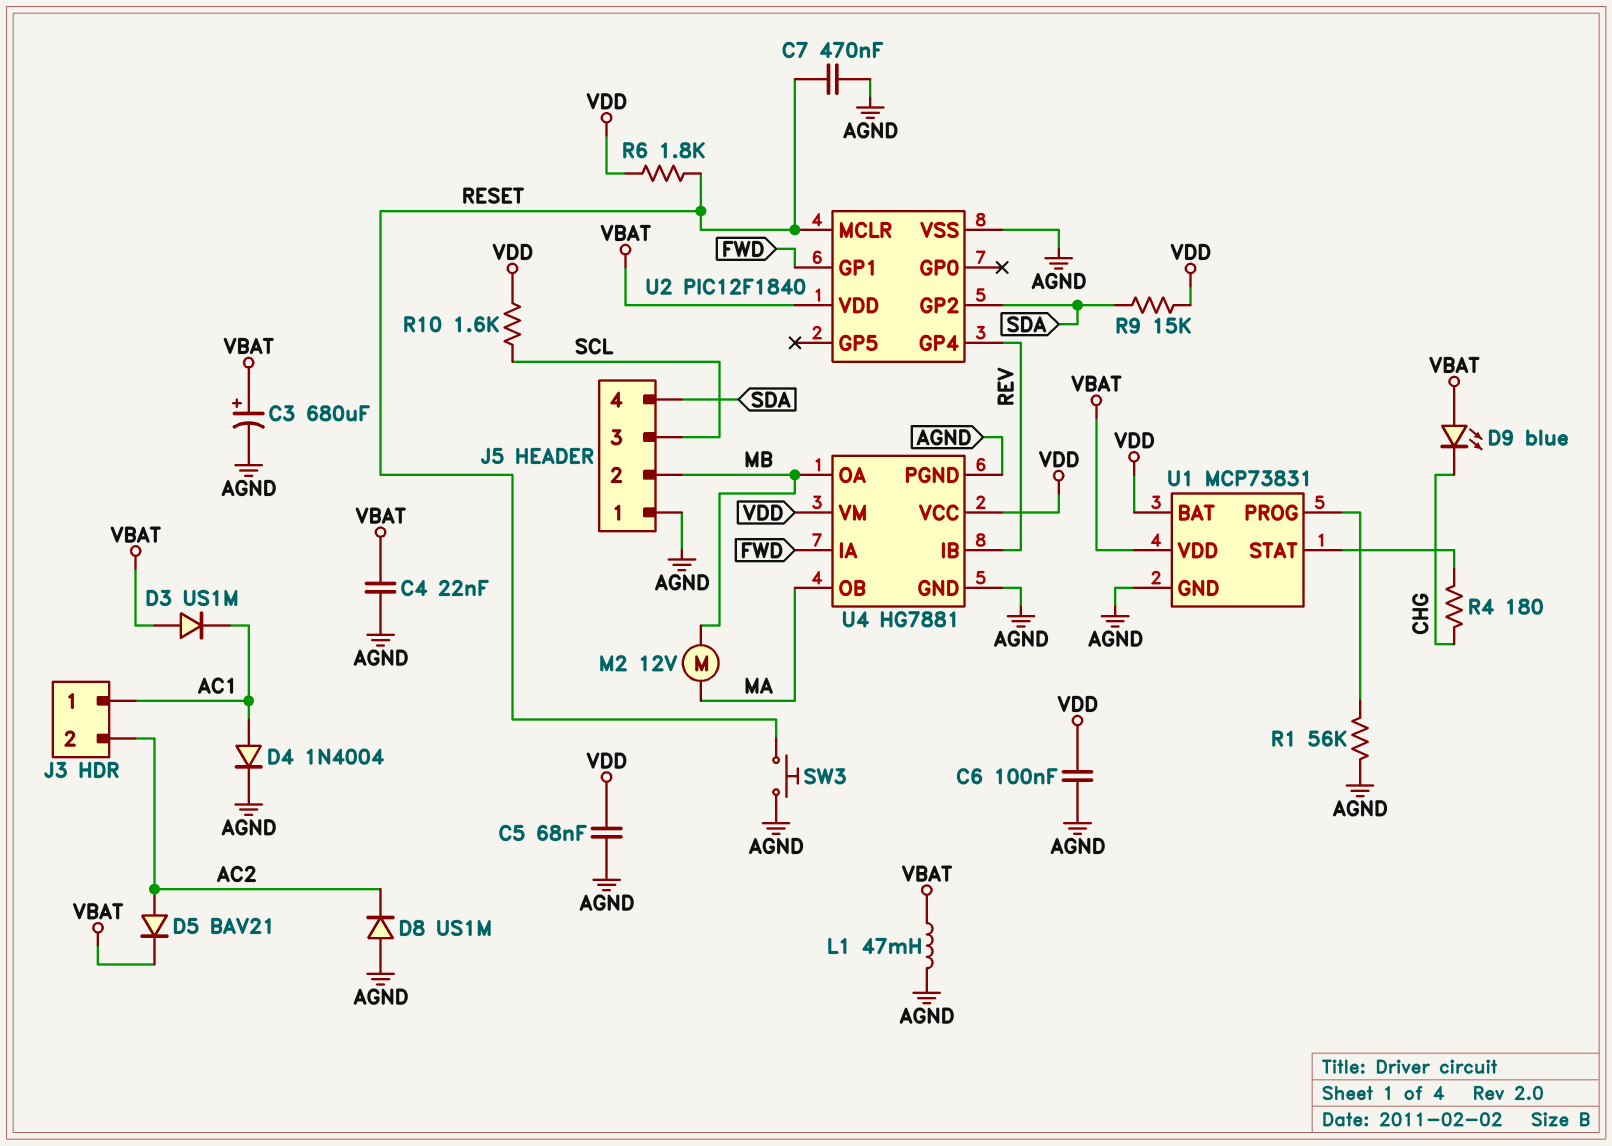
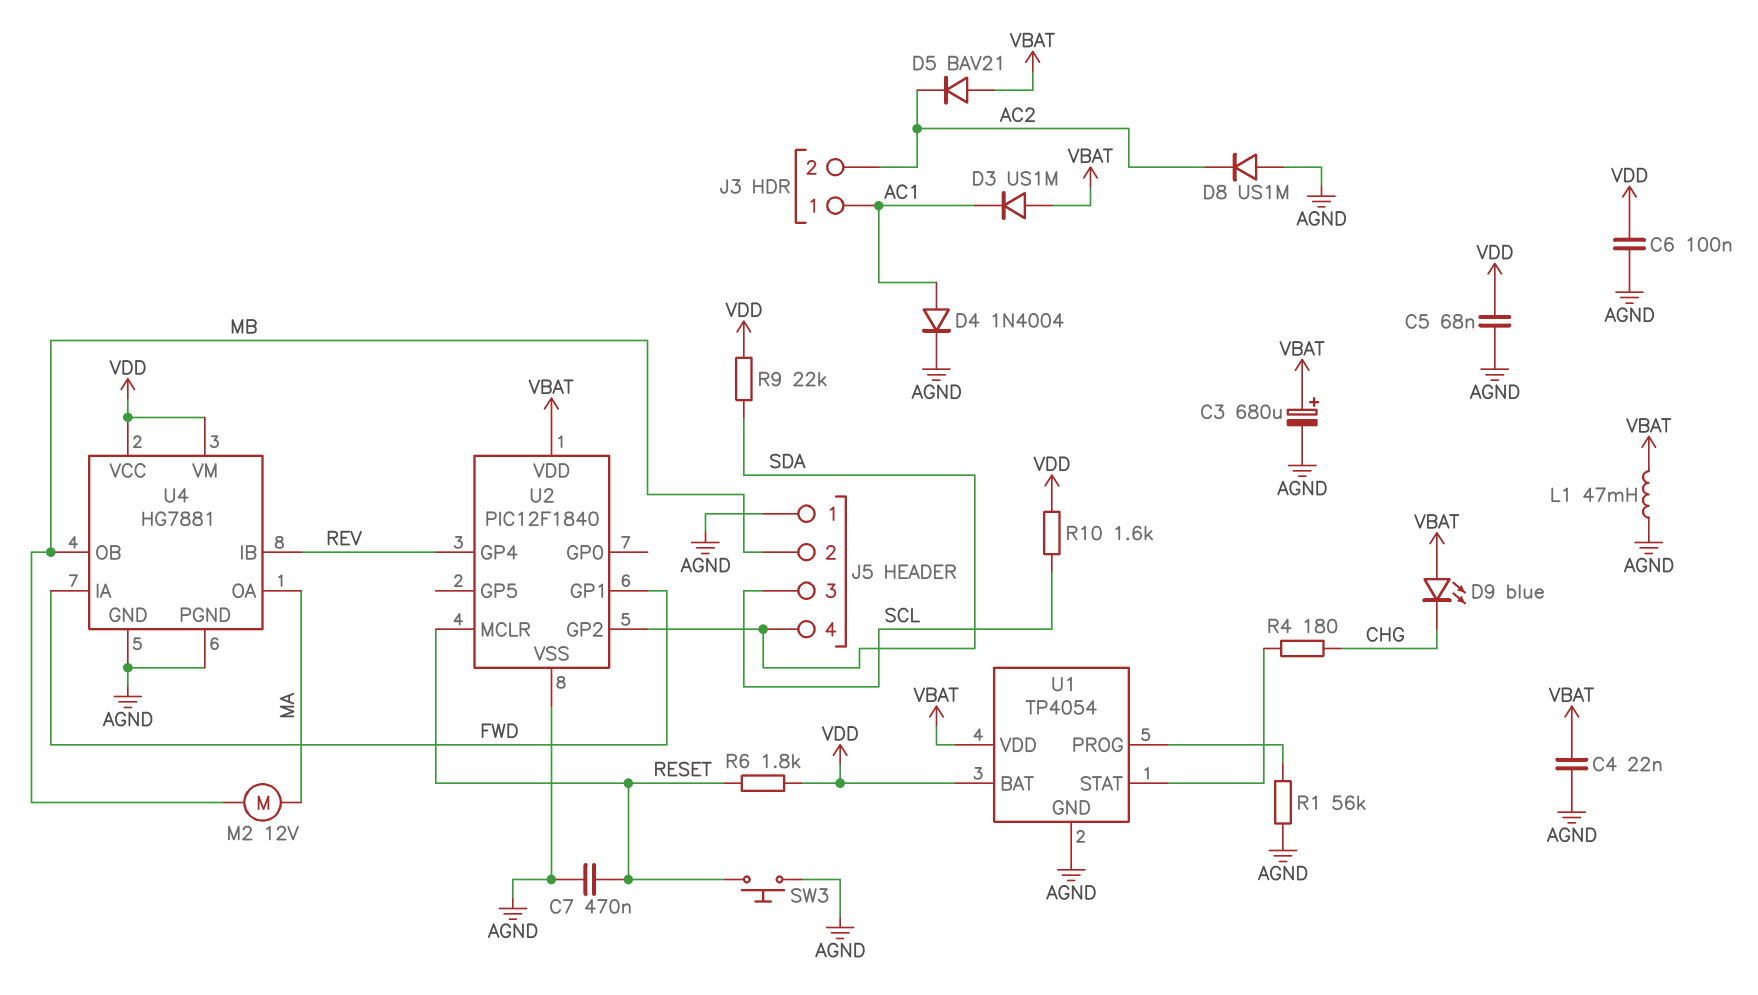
D5: diode BAV21 (A AC2, K VBAT) -> diode BAV21 (A VBAT, K AC2)
R9: 15k (SDA, VDD) -> 22k (SDA, VDD)
U1: MCP73831 -> TP4054
U4 pin OA: MB -> MA
U4 pin OB: MA -> MB

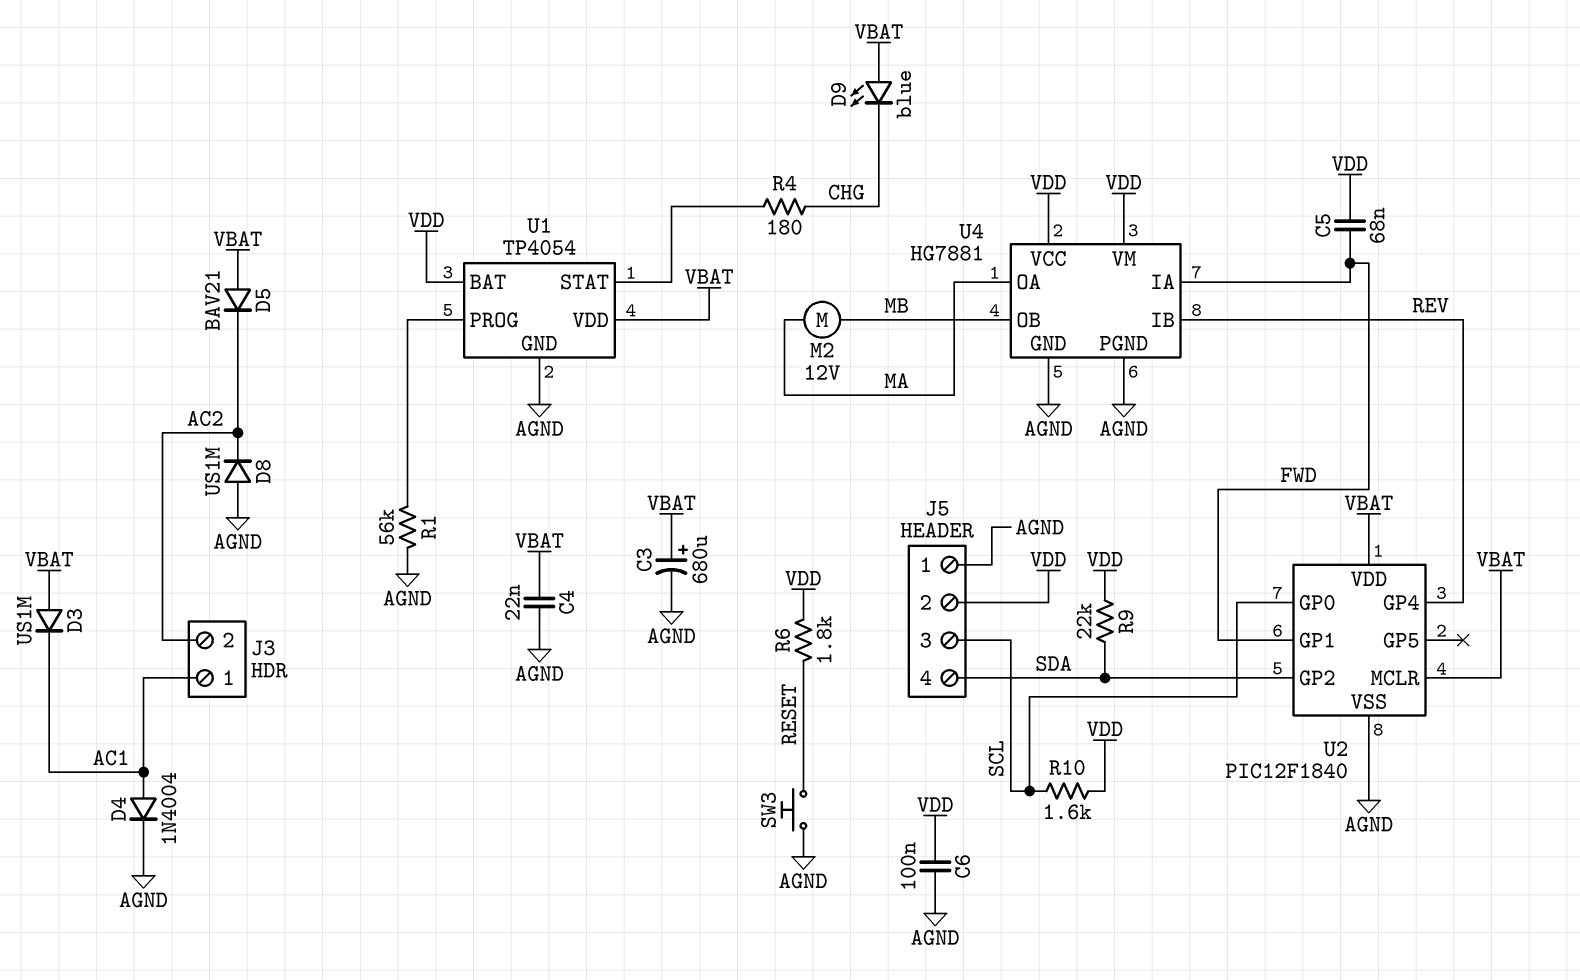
C5: 68nF (AGND, VDD) -> 68nF (FWD, VDD)
C7: 470nF (AGND, RESET) -> none
J5 pin 2: MB -> VDD
L1: 47mH (AGND, VBAT) -> none
U2 pin GP0: none -> SCL
U2 pin MCLR: RESET -> VBAT

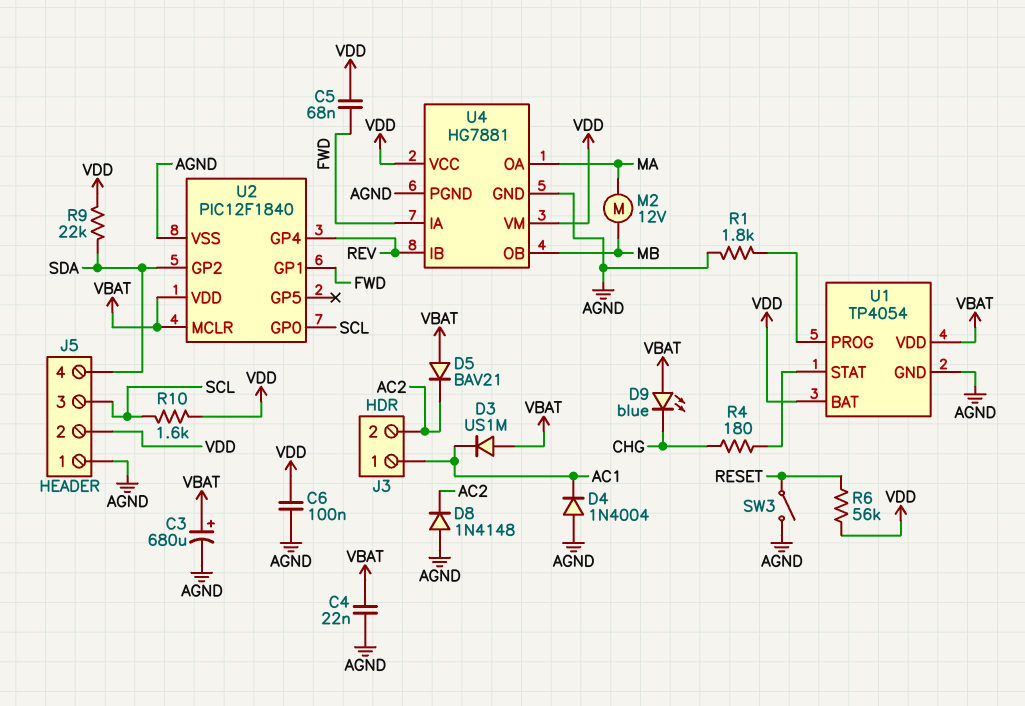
D4: diode 1N4004 (A AC1, K AGND) -> diode 1N4004 (A AGND, K AC1)
D8: diode US1M (A AGND, K AC2) -> diode 1N4148 (A AGND, K AC2)
R1: 56k (AGND, U1/PROG) -> 1.8k (AGND, U1/PROG)
R6: 1.8k (RESET, VDD) -> 56k (RESET, VDD)
SW3: button (AGND, RESET) -> switch (AGND, RESET)

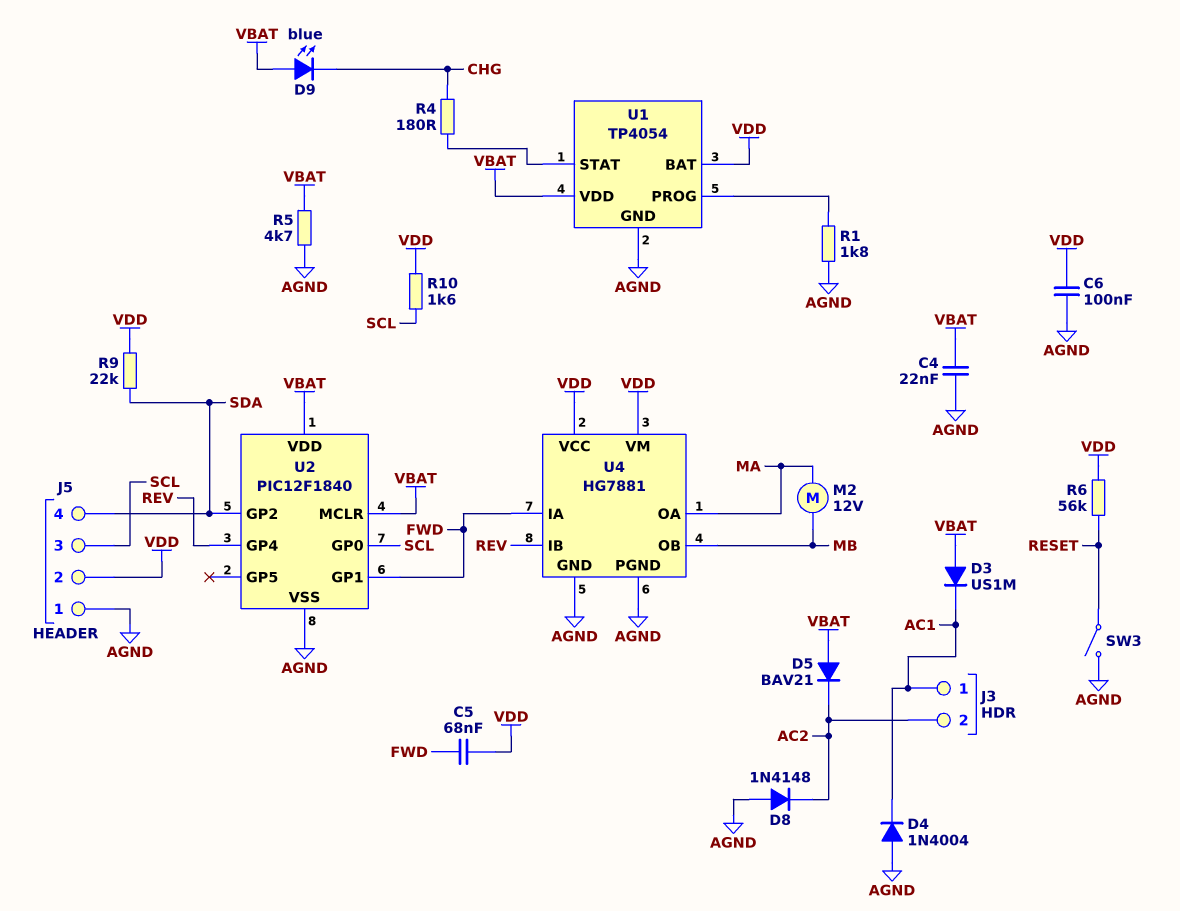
C3: 680uF (plus VBAT, minus AGND) -> none
R5: none -> 4.7k (AGND, VBAT)

